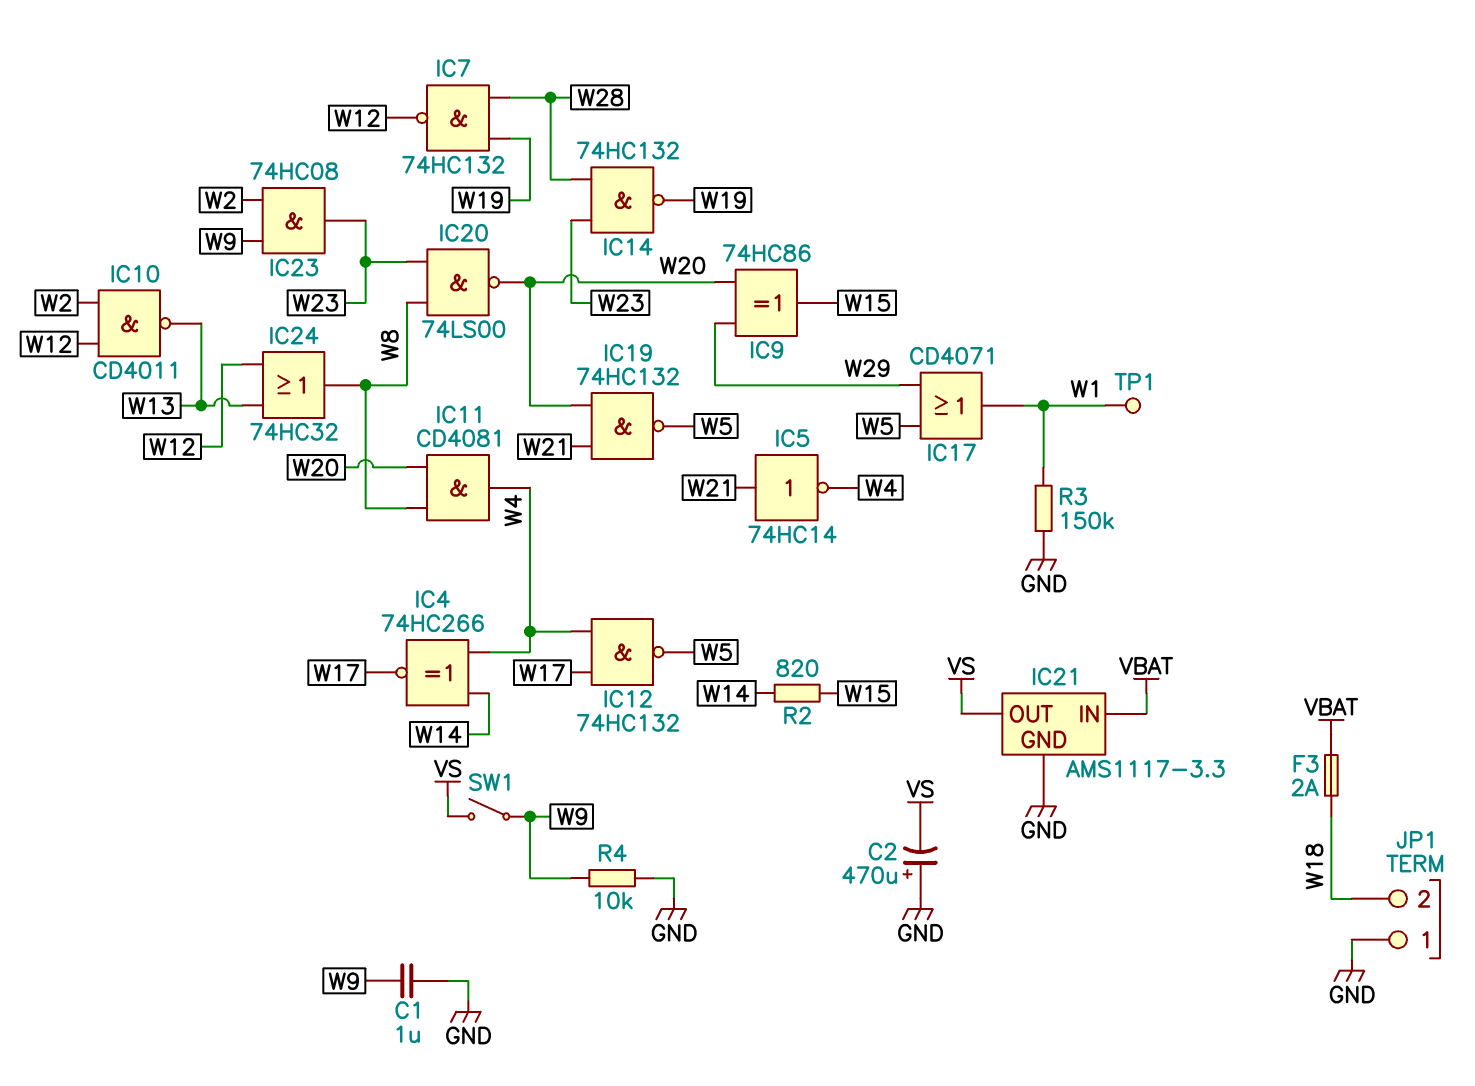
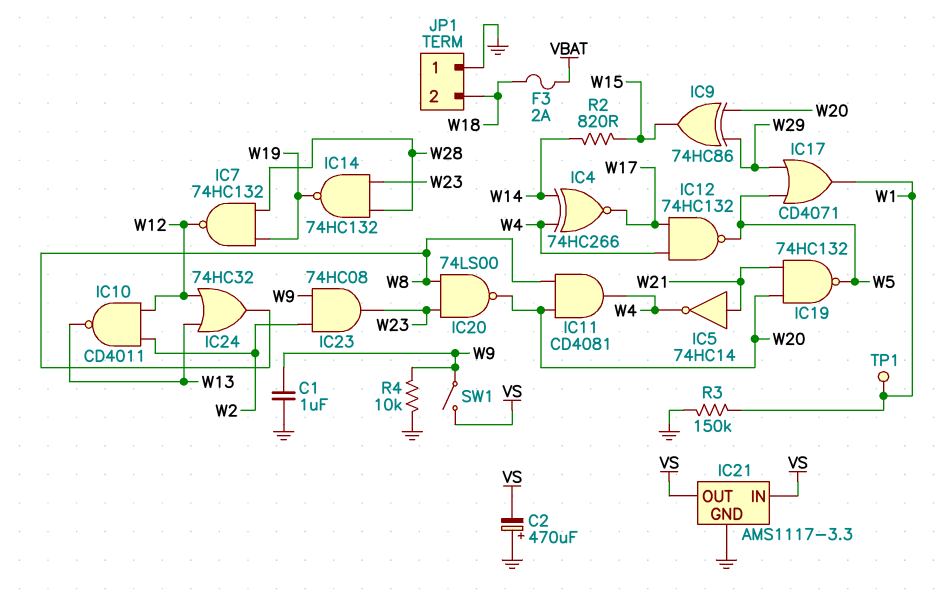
IC21 pin IN: VBAT -> VS

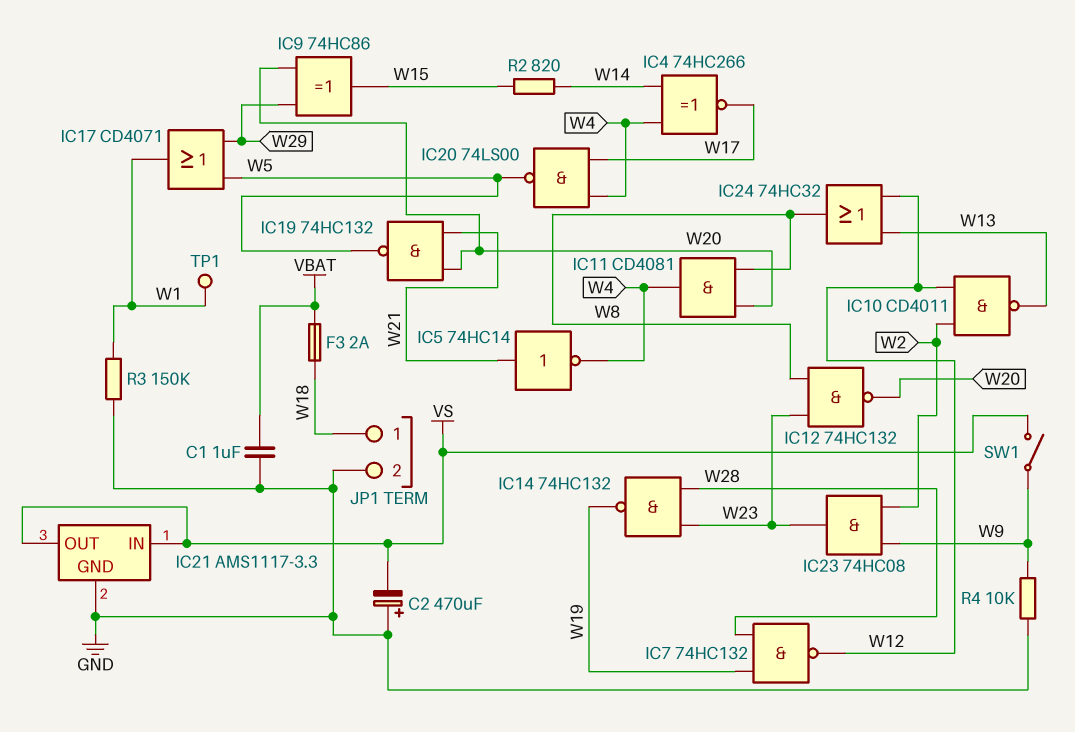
C1: 1uF (GND, W9) -> 1uF (GND, VBAT)
IC12: NAND 74HC132 (in W4, in W17, out W5) -> NAND 74HC132 (in W8, in W23, out W20)
IC20: NAND 74LS00 (in W8, in W23, out W20) -> NAND 74LS00 (in W4, in W17, out W5)
JP1 pin 1: GND -> W18
JP1 pin 2: W18 -> GND

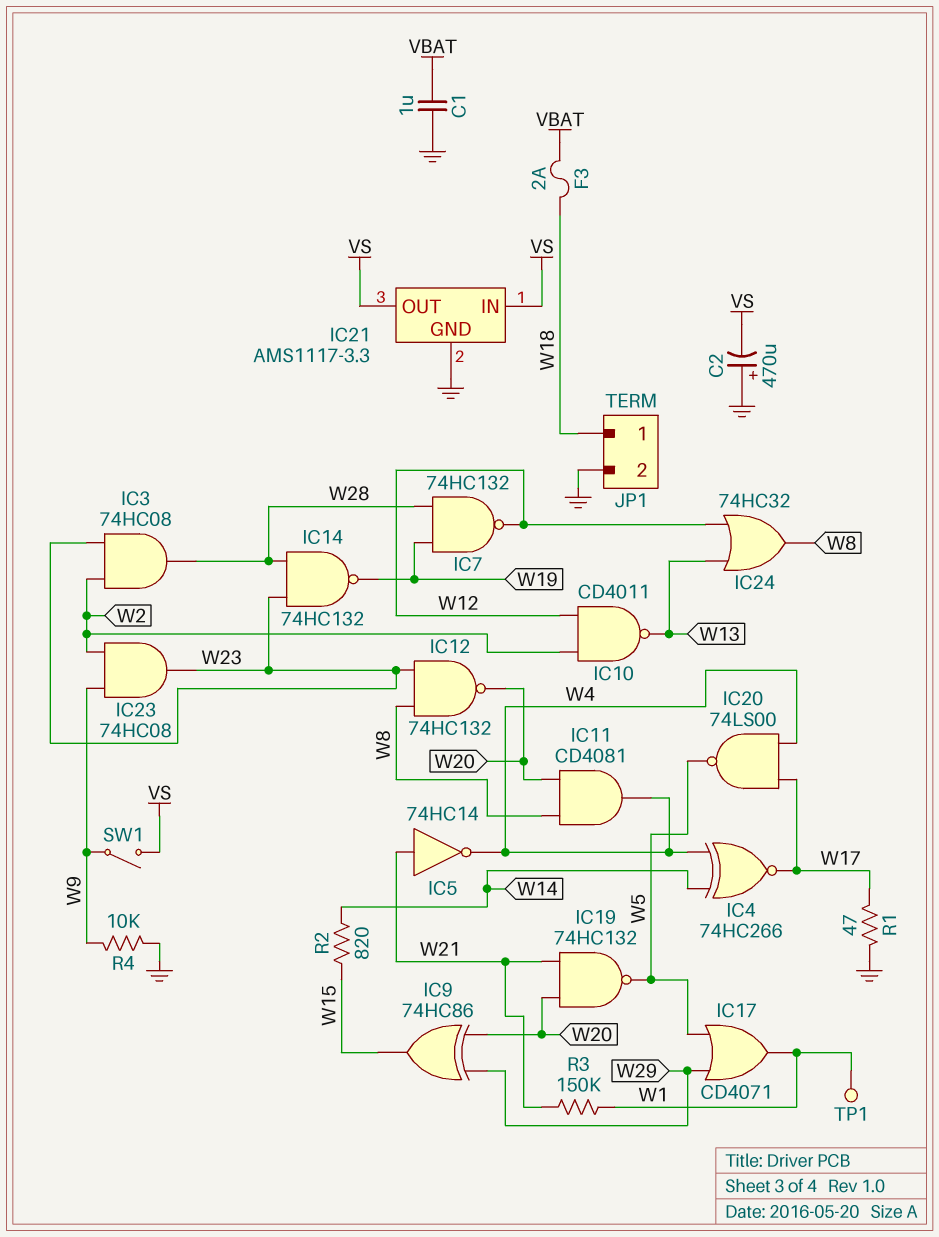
IC3: none -> AND 74HC08 (in W2, in W23, out W28)
R1: none -> 47 (GND, W17)
R3: 150k (GND, W1) -> 150k (W1, W21)

